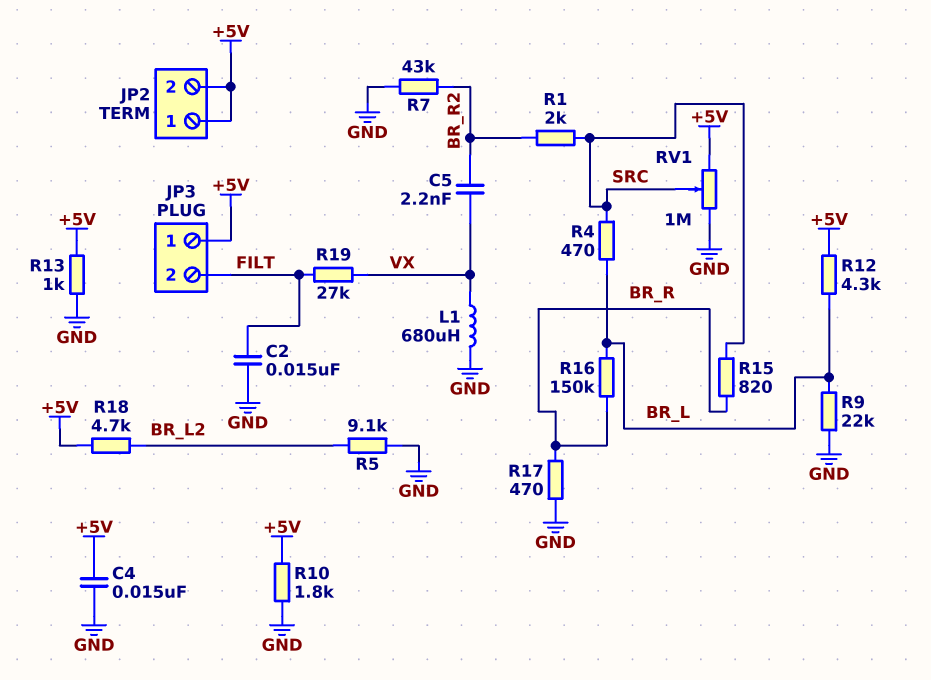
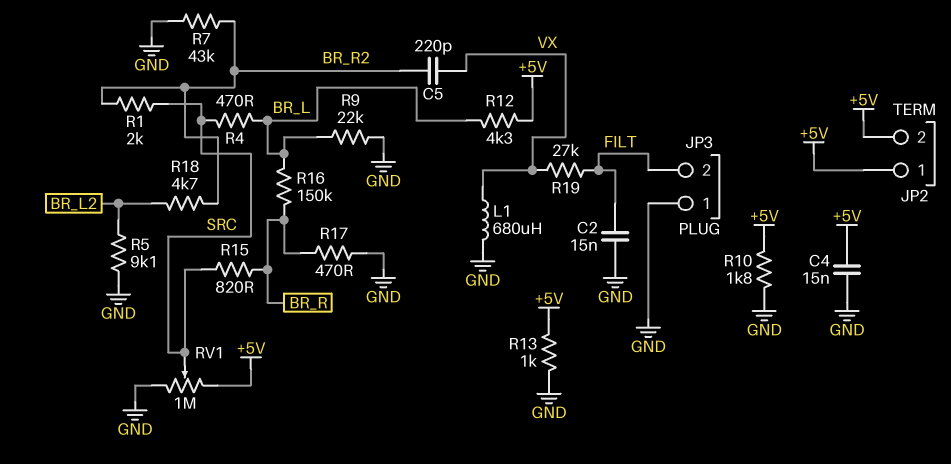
C5: 2.2nF (BR_R2, VX) -> 220pF (BR_R2, VX)
JP3 pin 1: +5V -> GND
R18: 4.7k (+5V, BR_L2) -> 4.7k (BR_L2, BR_R2)

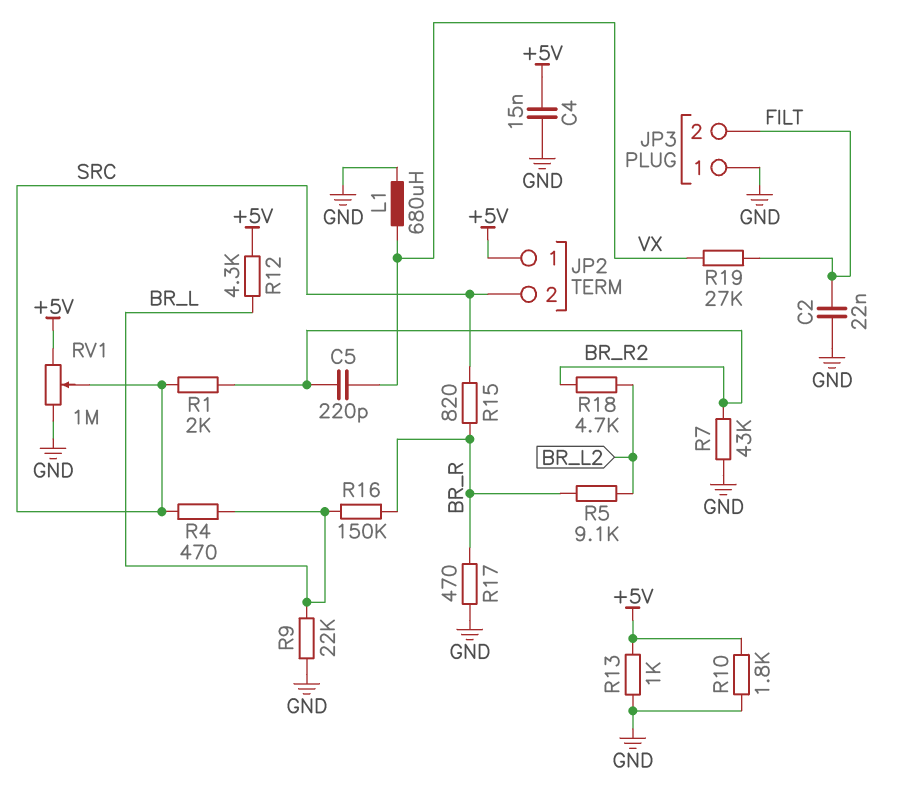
C2: 15nF (FILT, GND) -> 22nF (FILT, GND)
JP2 pin 2: +5V -> SRC
R5: 9.1k (BR_L2, GND) -> 9.1k (BR_L2, BR_R)

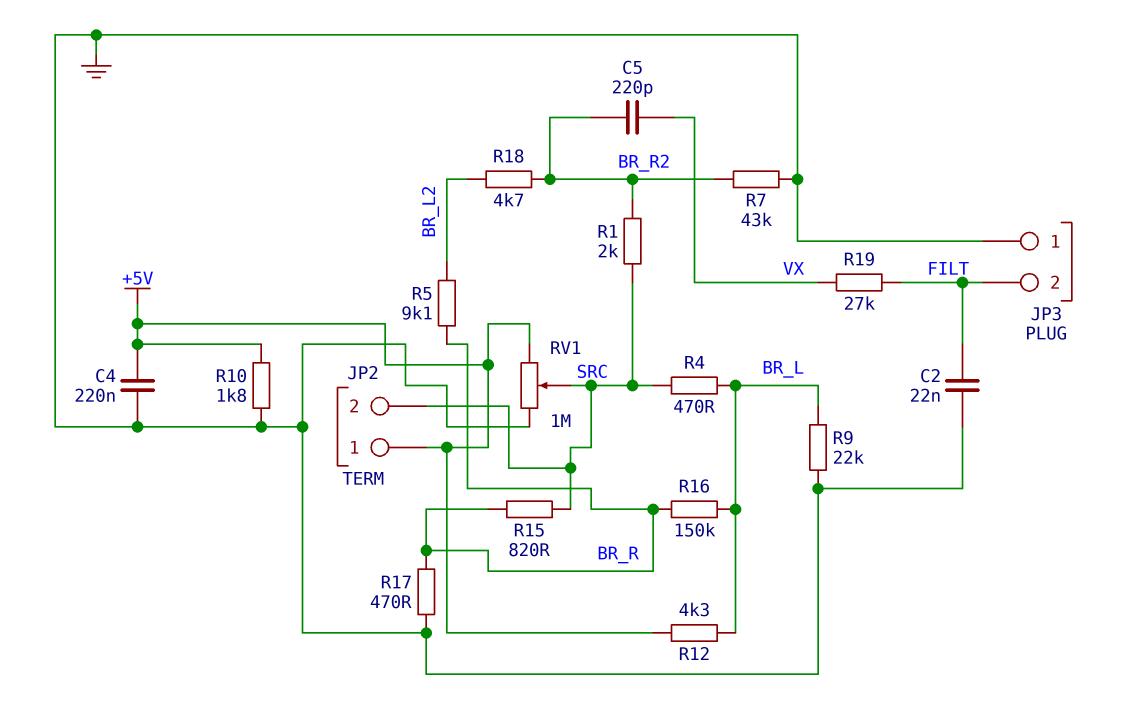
C4: 15nF (+5V, GND) -> 220nF (+5V, GND)
L1: 680uH (GND, VX) -> none
R13: 1k (+5V, GND) -> none

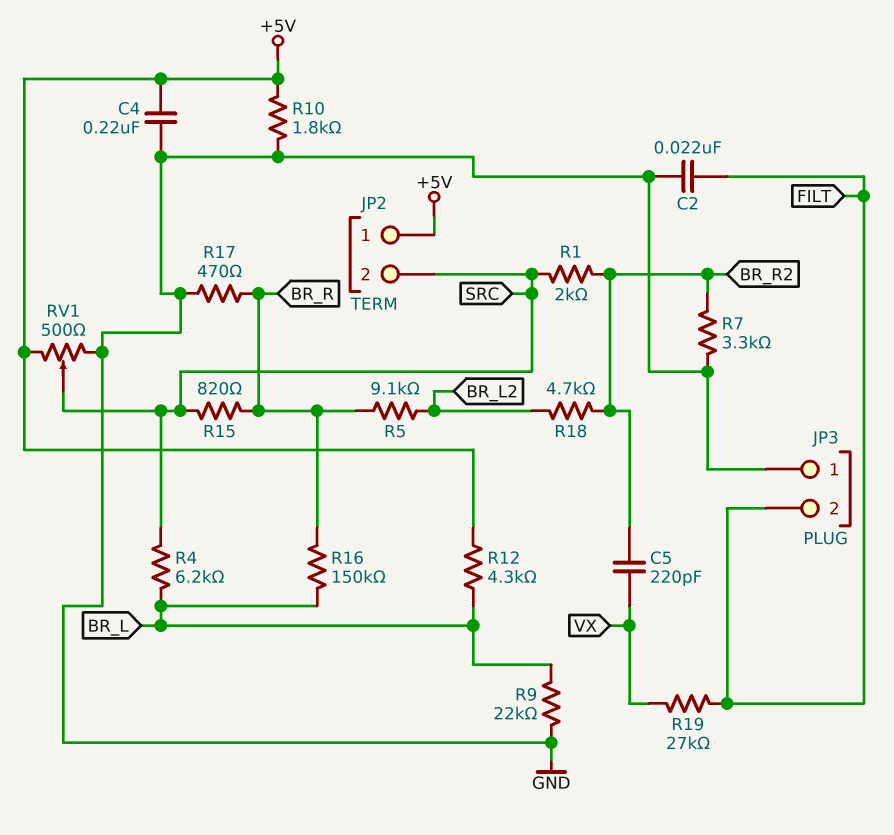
R4: 470 (BR_L, SRC) -> 6.2k (BR_L, SRC)
R7: 43k (BR_R2, GND) -> 3.3k (BR_R2, GND)
RV1: 1M (+5V, GND, wiper SRC) -> 500 (+5V, GND, wiper SRC)

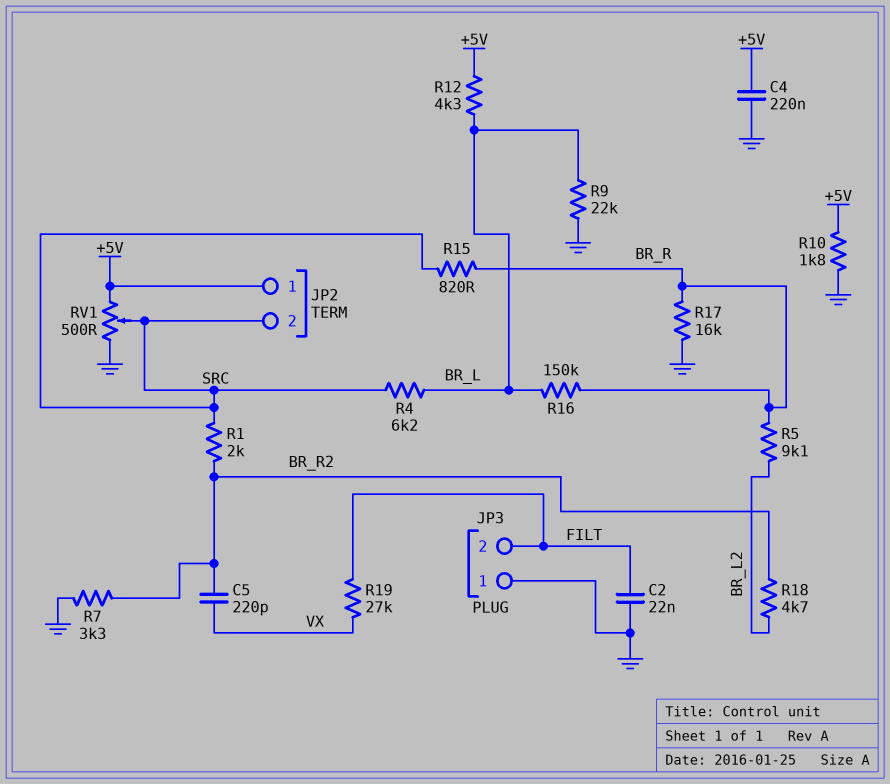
R17: 470 (BR_R, GND) -> 16k (BR_R, GND)

